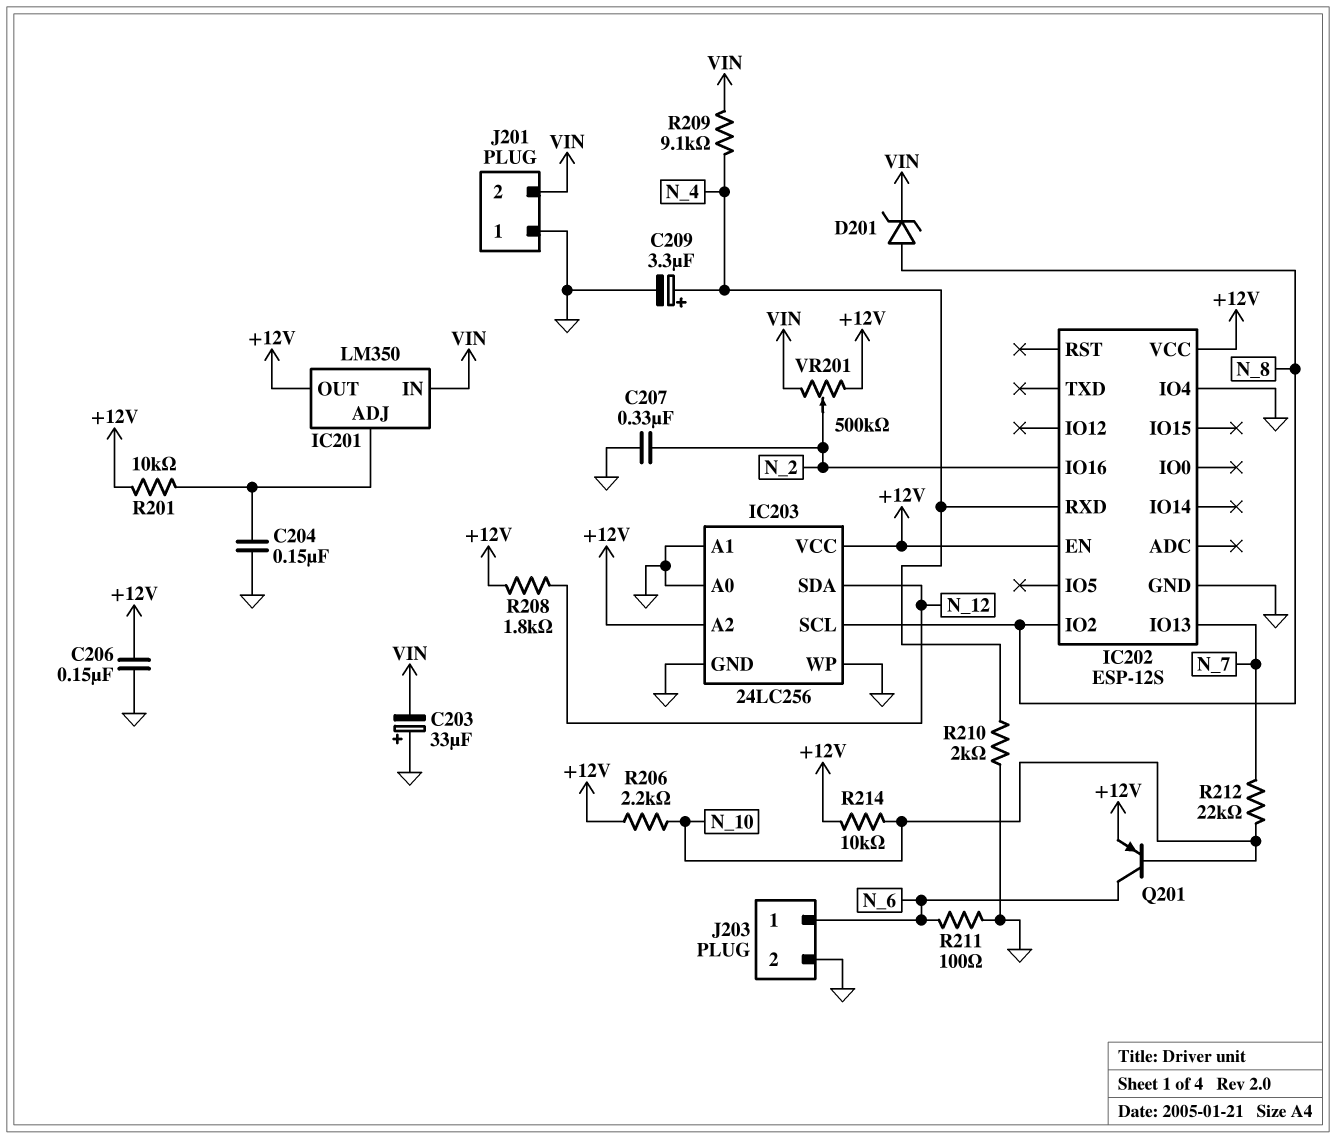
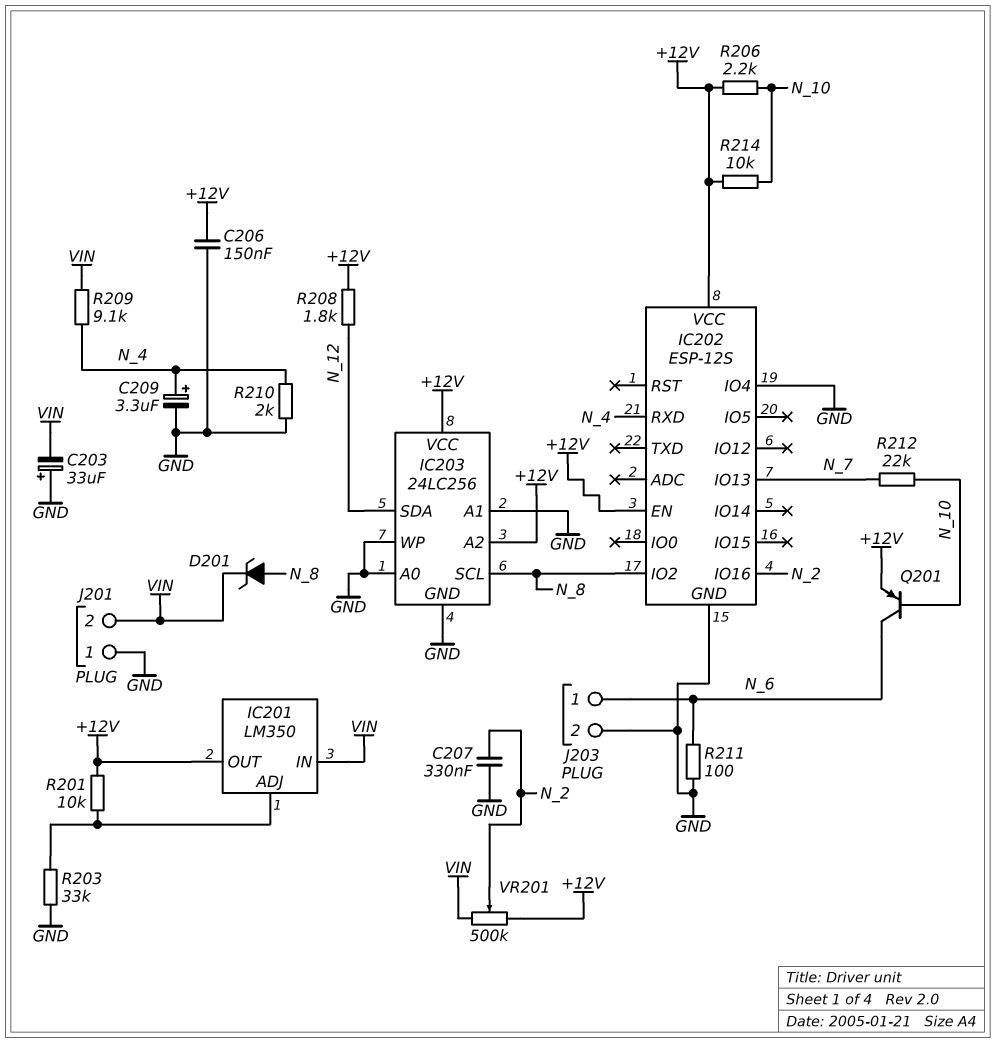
C204: 150nF (GND, IC201/ADJ) -> none
R203: none -> 33k (GND, IC201/ADJ)

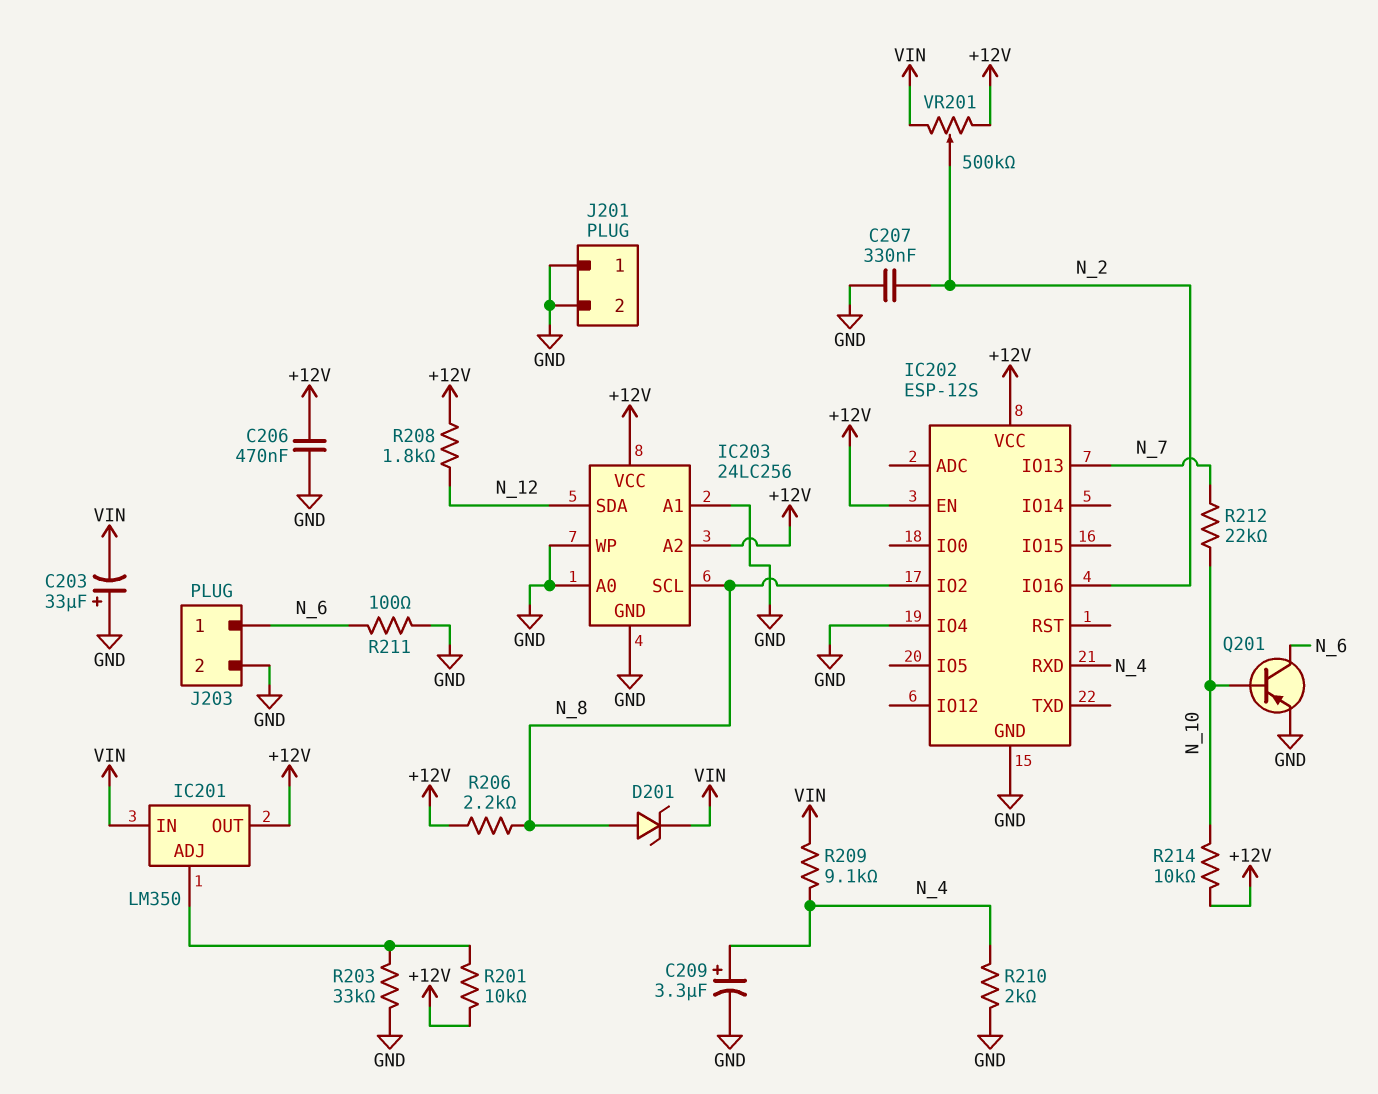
C206: 150nF (+12V, GND) -> 470nF (+12V, GND)
J201 pin 2: VIN -> GND
Q201: PNP (B N_10, C N_6, E +12V) -> PNP (B N_10, C N_6, E GND)
R206: 2.2k (+12V, N_10) -> 2.2k (+12V, N_8)

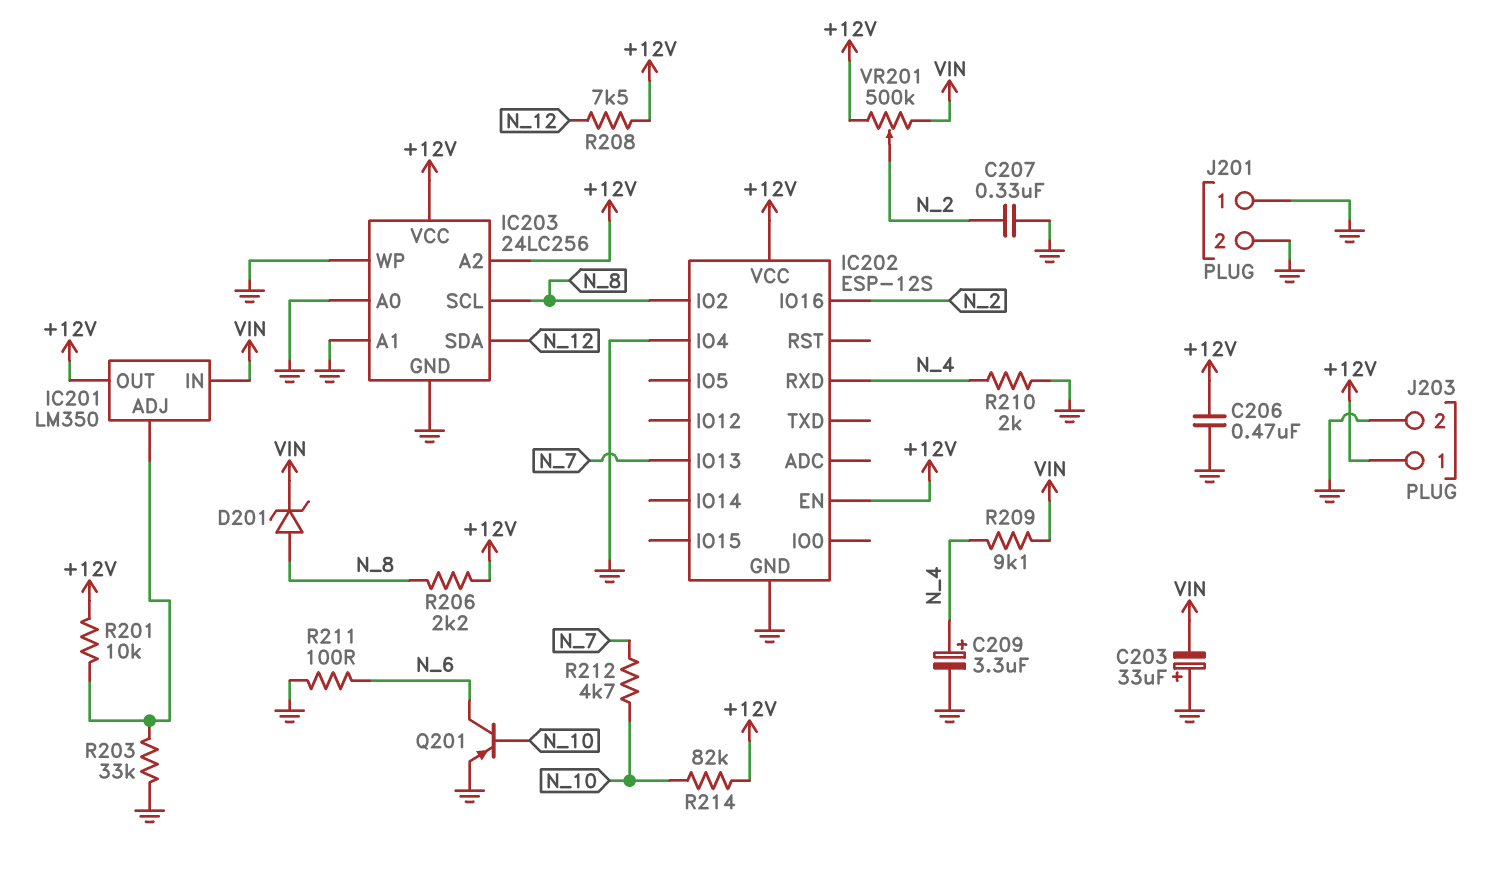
J203 pin 1: N_6 -> +12V
R208: 1.8k (+12V, N_12) -> 7.5k (+12V, N_12)
R212: 22k (N_7, N_10) -> 4.7k (N_7, N_10)
R214: 10k (+12V, N_10) -> 82k (+12V, N_10)

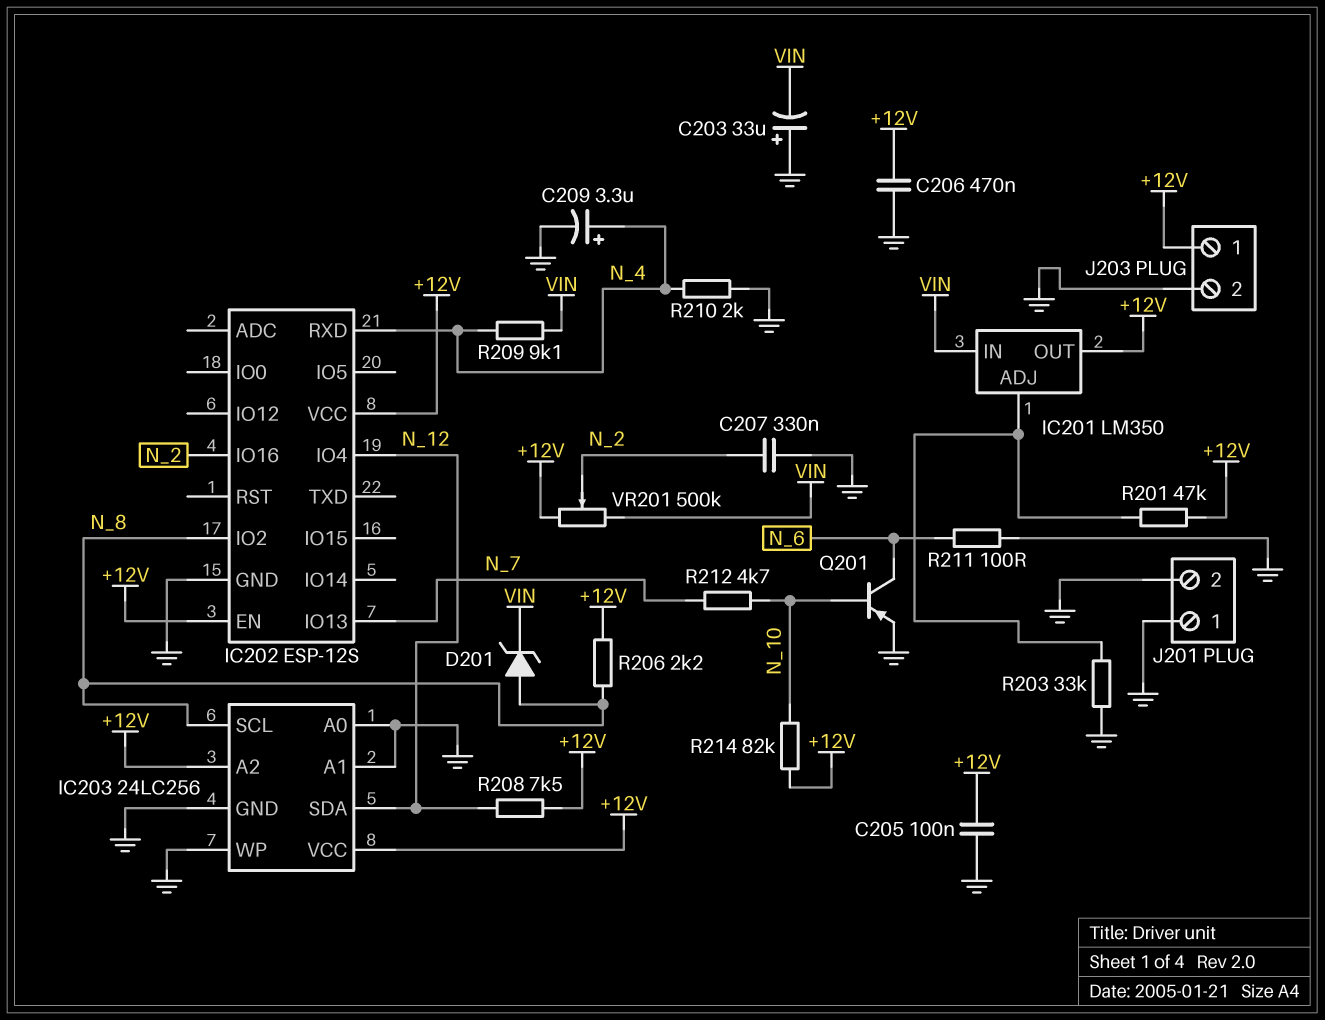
C205: none -> 100nF (+12V, GND)
IC202 pin IO4: GND -> N_12
R201: 10k (+12V, IC201/ADJ) -> 47k (+12V, IC201/ADJ)

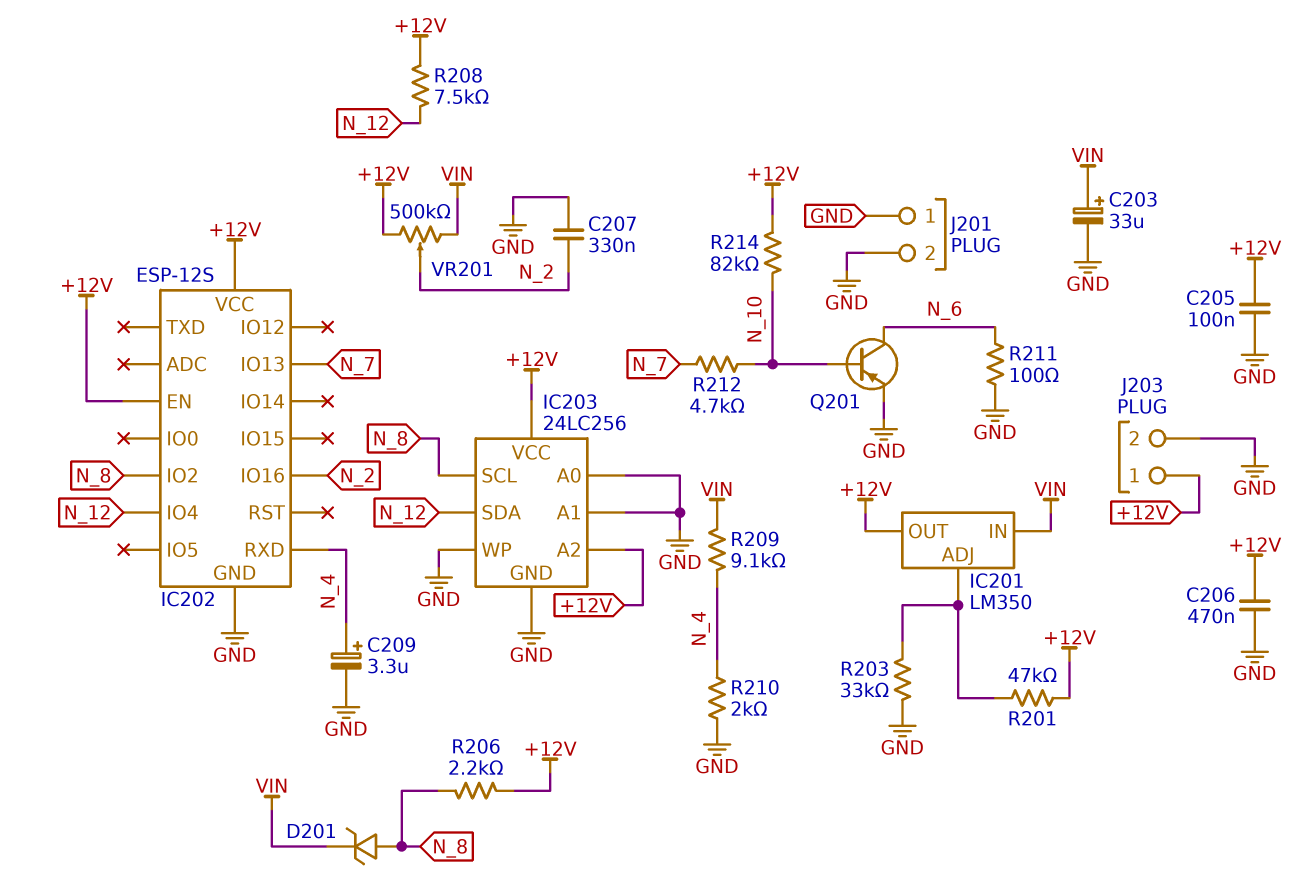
C203: 33uF (plus GND, minus VIN) -> 33uF (plus VIN, minus GND)

